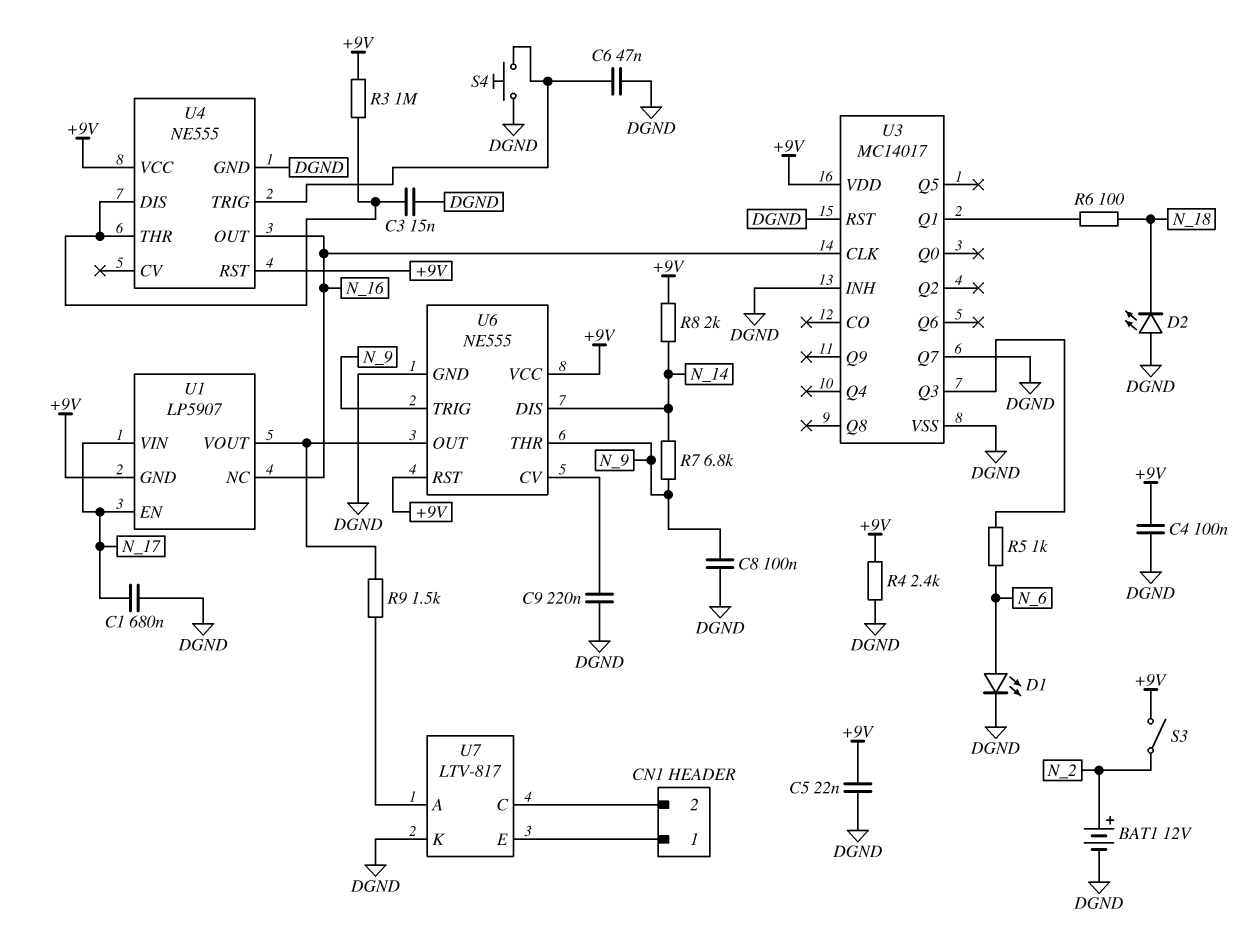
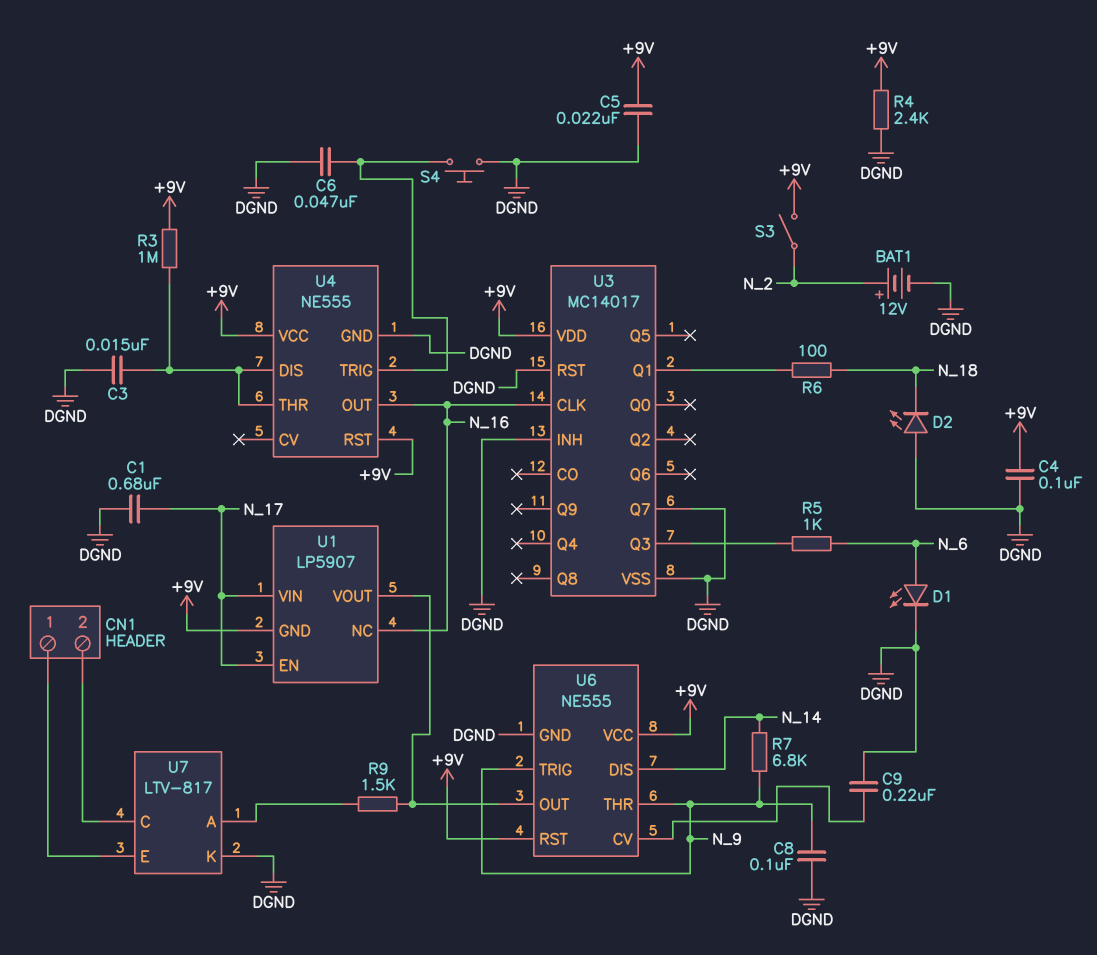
R8: 2k (+9V, N_14) -> none

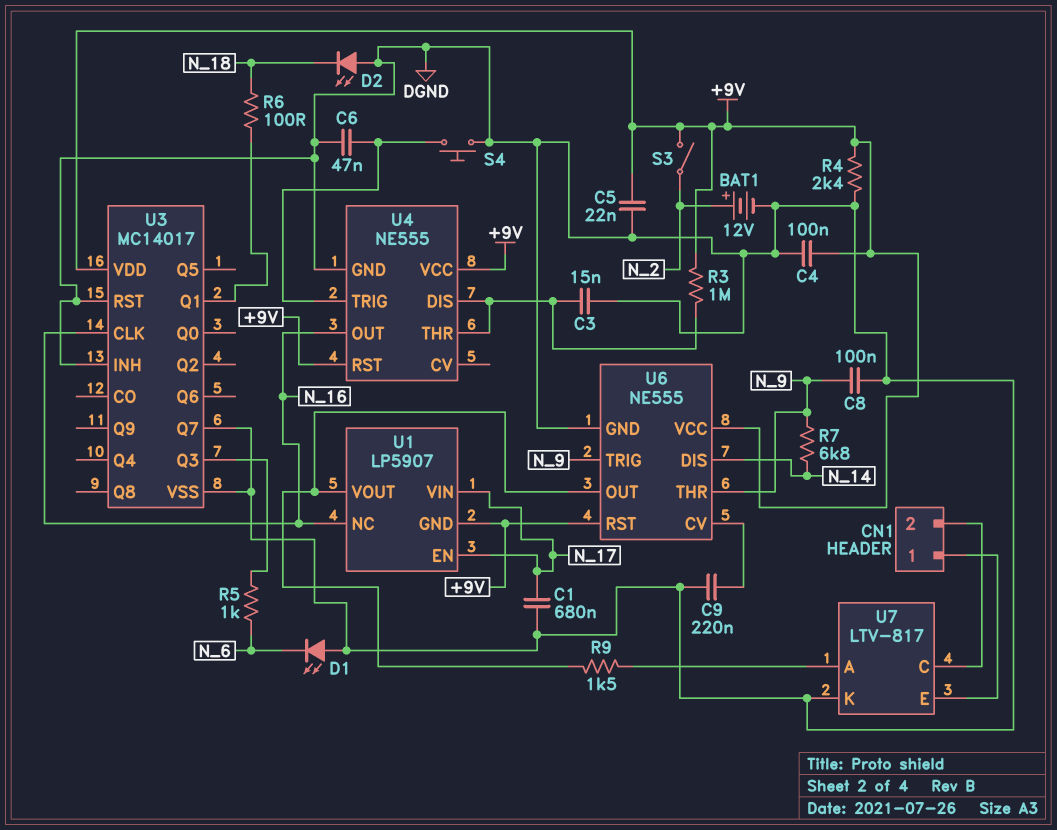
D1: LED (A N_6, K DGND) -> LED (A DGND, K N_6)

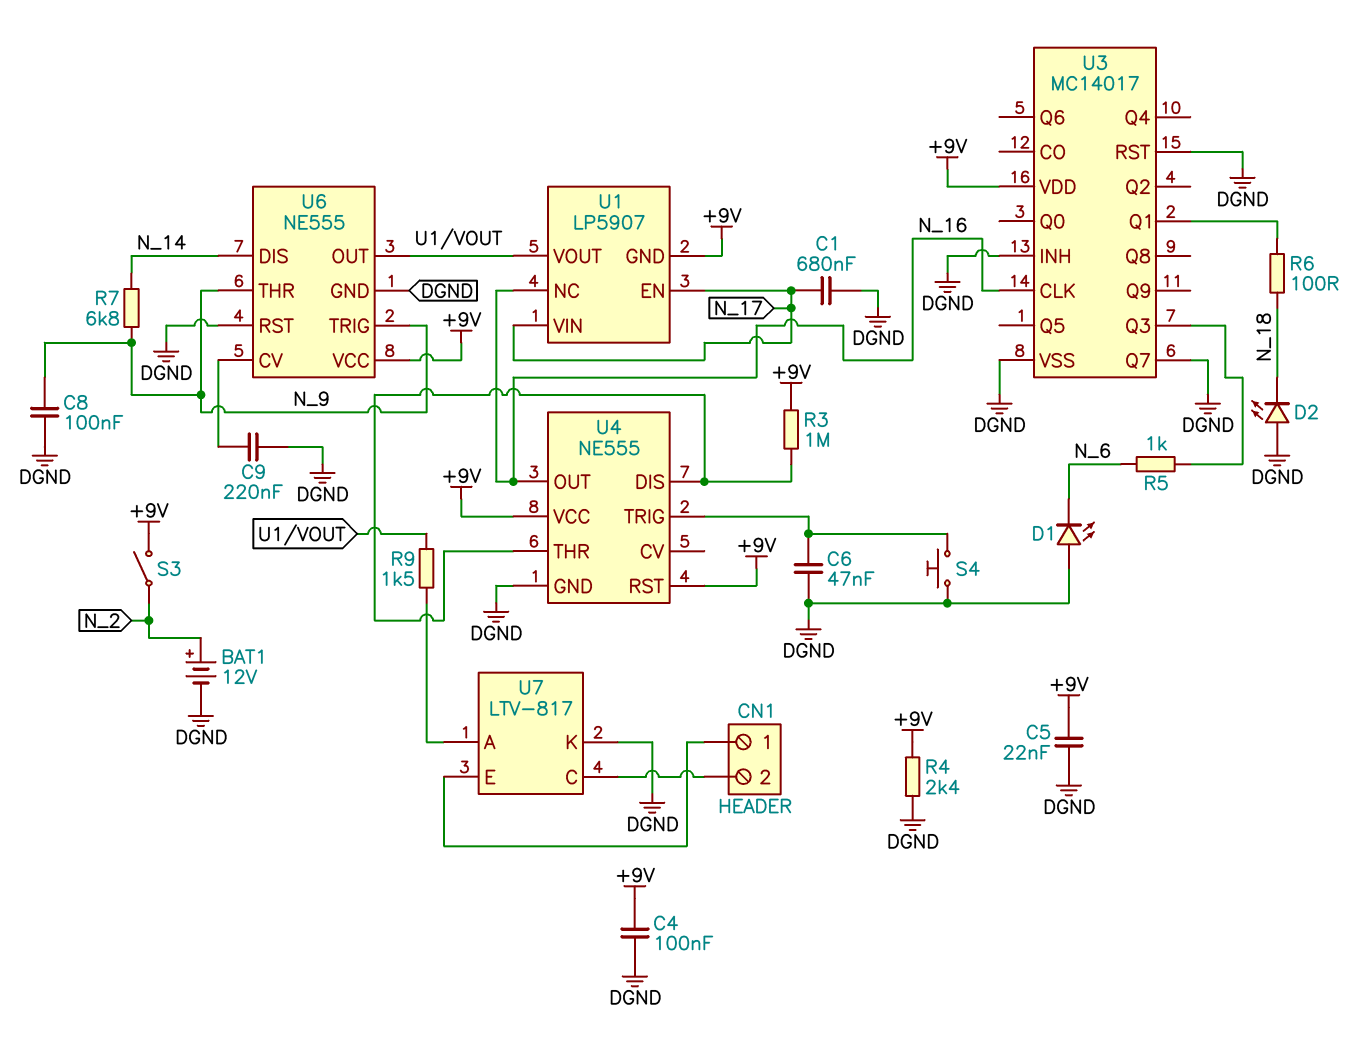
C3: 15nF (DGND, U4/DIS) -> none
U6 pin RST: +9V -> DGND

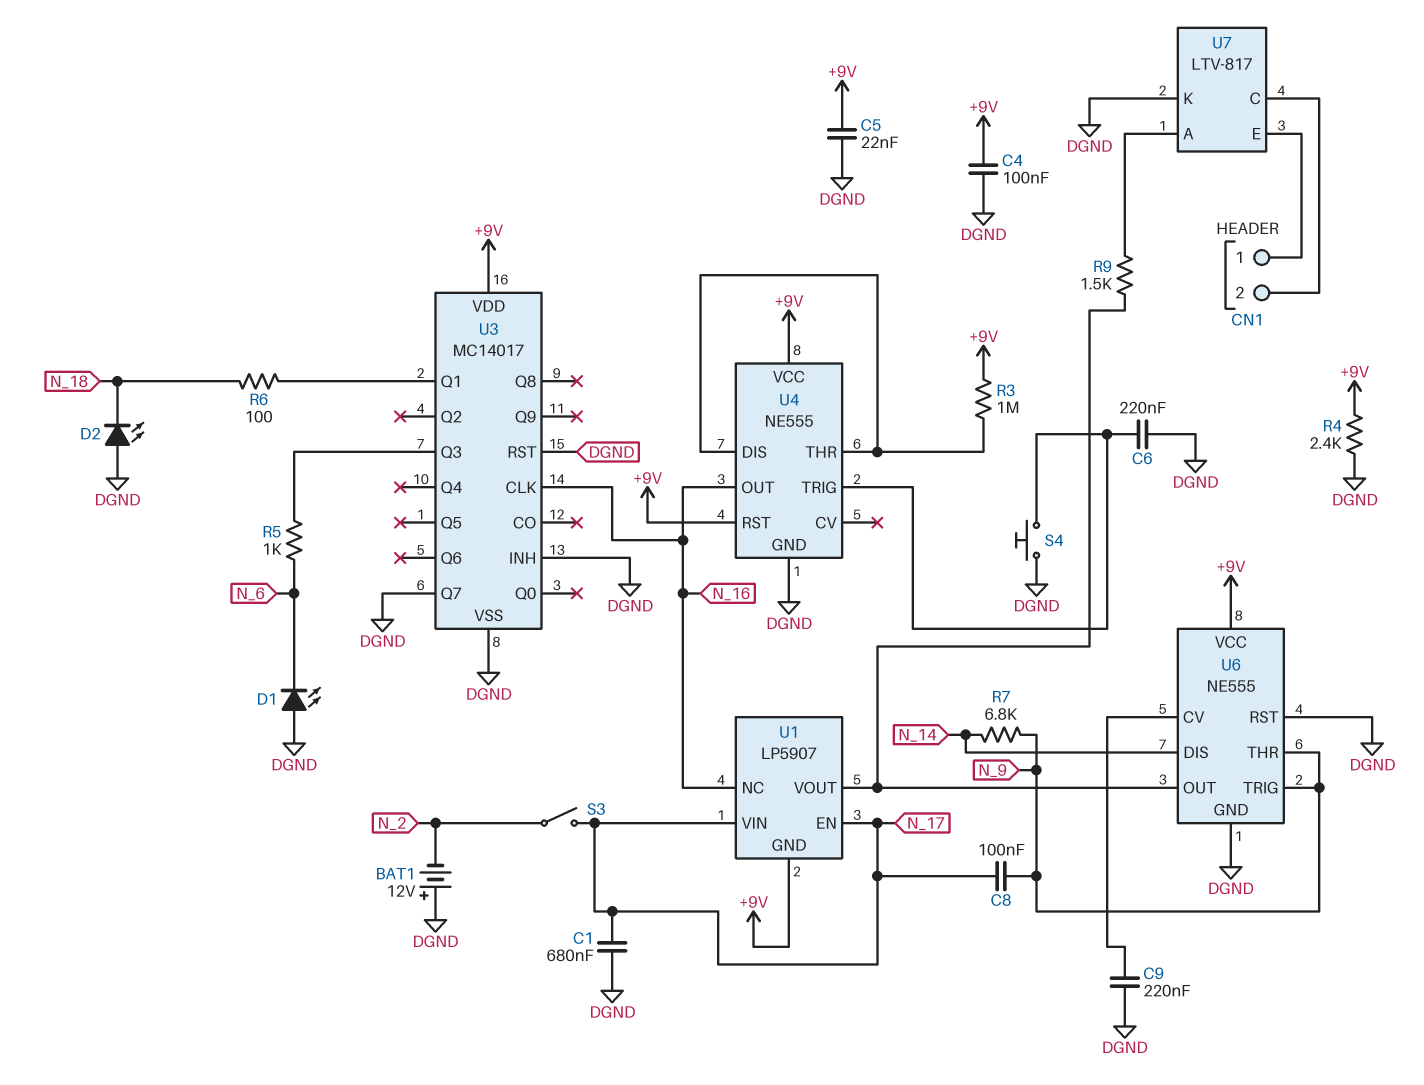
BAT1: 12V (plus N_2, minus DGND) -> 12V (plus DGND, minus N_2)
C6: 47nF (DGND, U4/TRIG) -> 220nF (DGND, U4/TRIG)
C8: 100nF (DGND, N_9) -> 100nF (N_9, N_17)
S3: switch (+9V, N_2) -> switch (N_2, N_17)

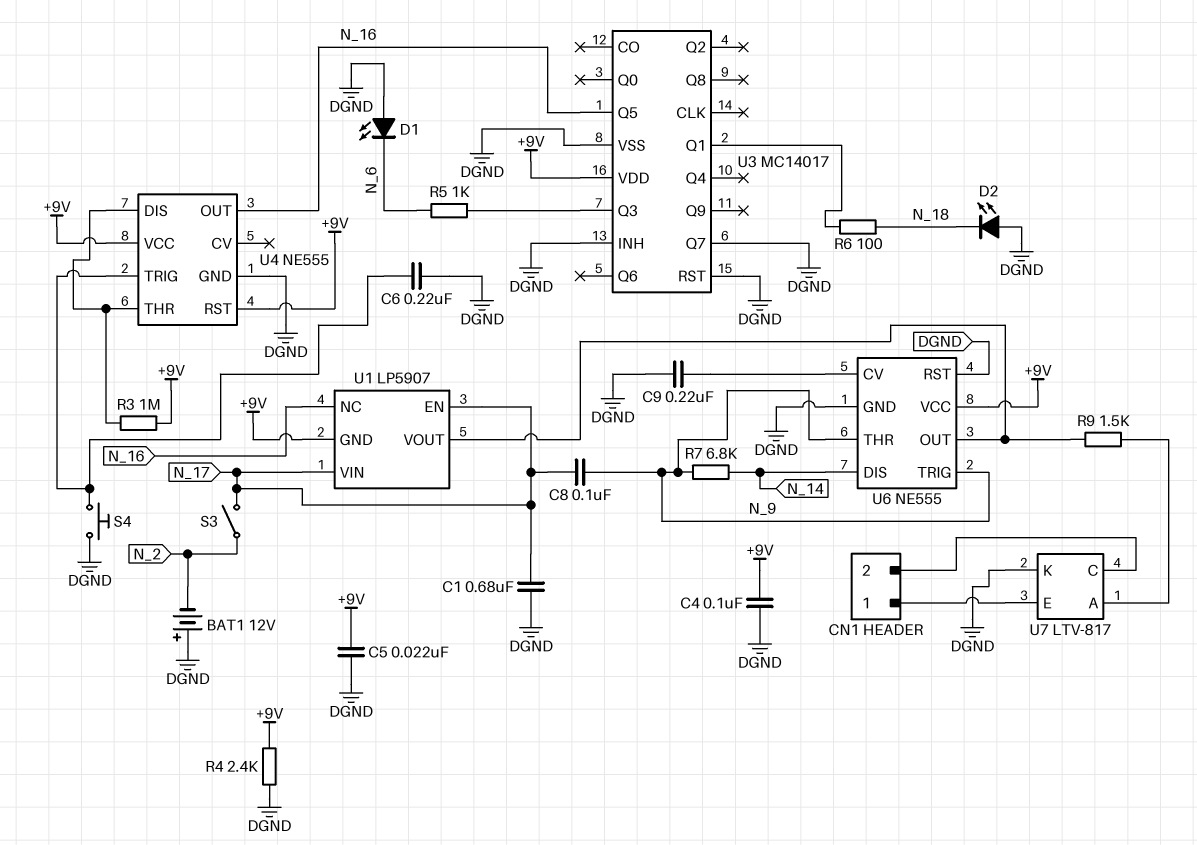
U3 pin CLK: N_16 -> none
U3 pin Q5: none -> N_16

